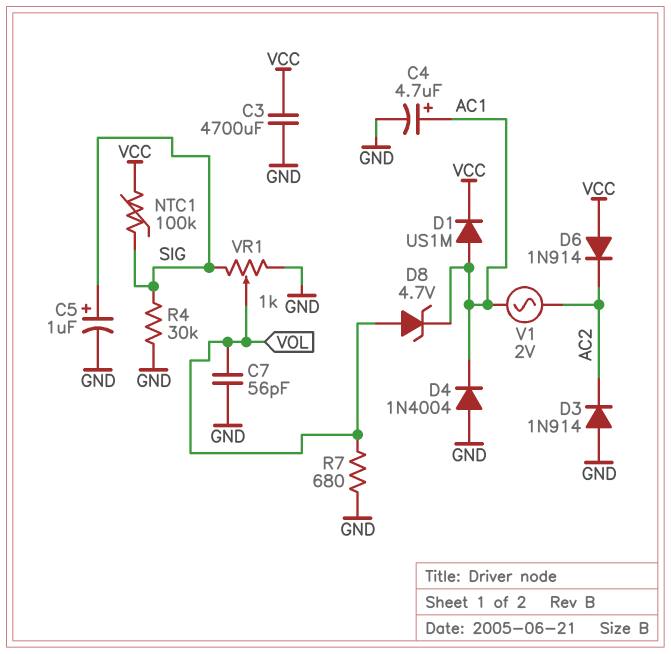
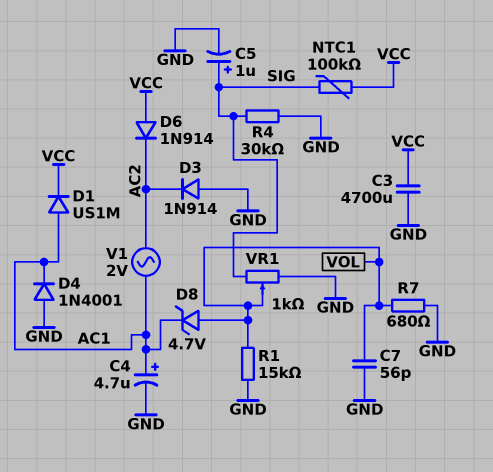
D4: diode 1N4004 (A GND, K AC1) -> diode 1N4001 (A GND, K AC1)
R1: none -> 15k (GND, VOL)

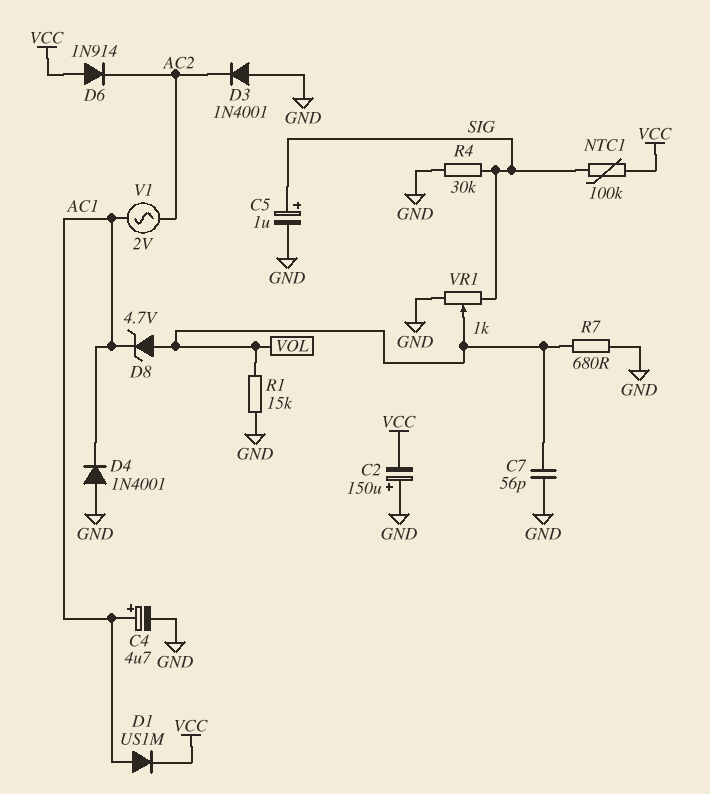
C2: none -> 150uF (plus GND, minus VCC)
C3: 4700uF (GND, VCC) -> none
D3: diode 1N914 (A GND, K AC2) -> diode 1N4001 (A GND, K AC2)

